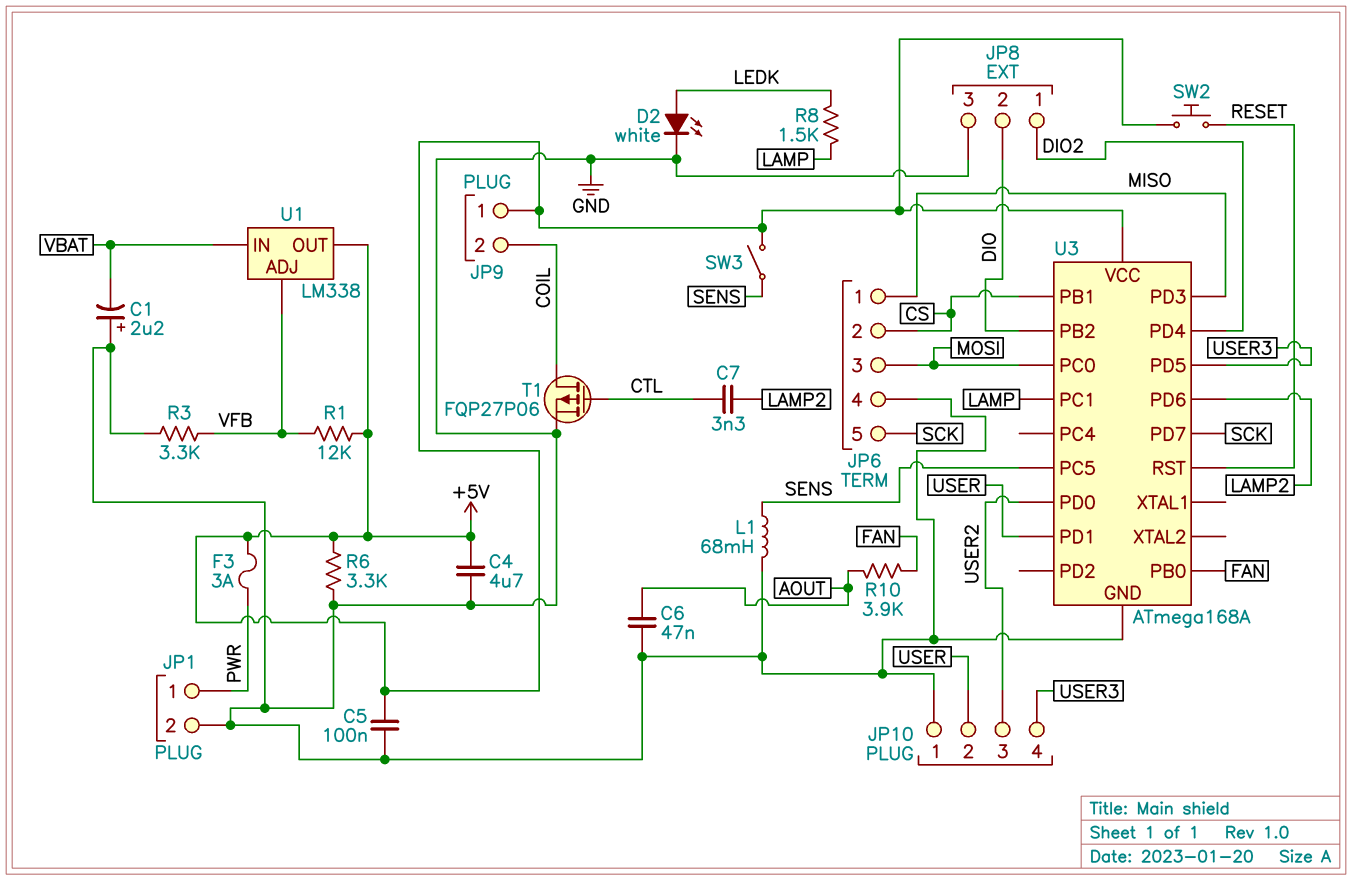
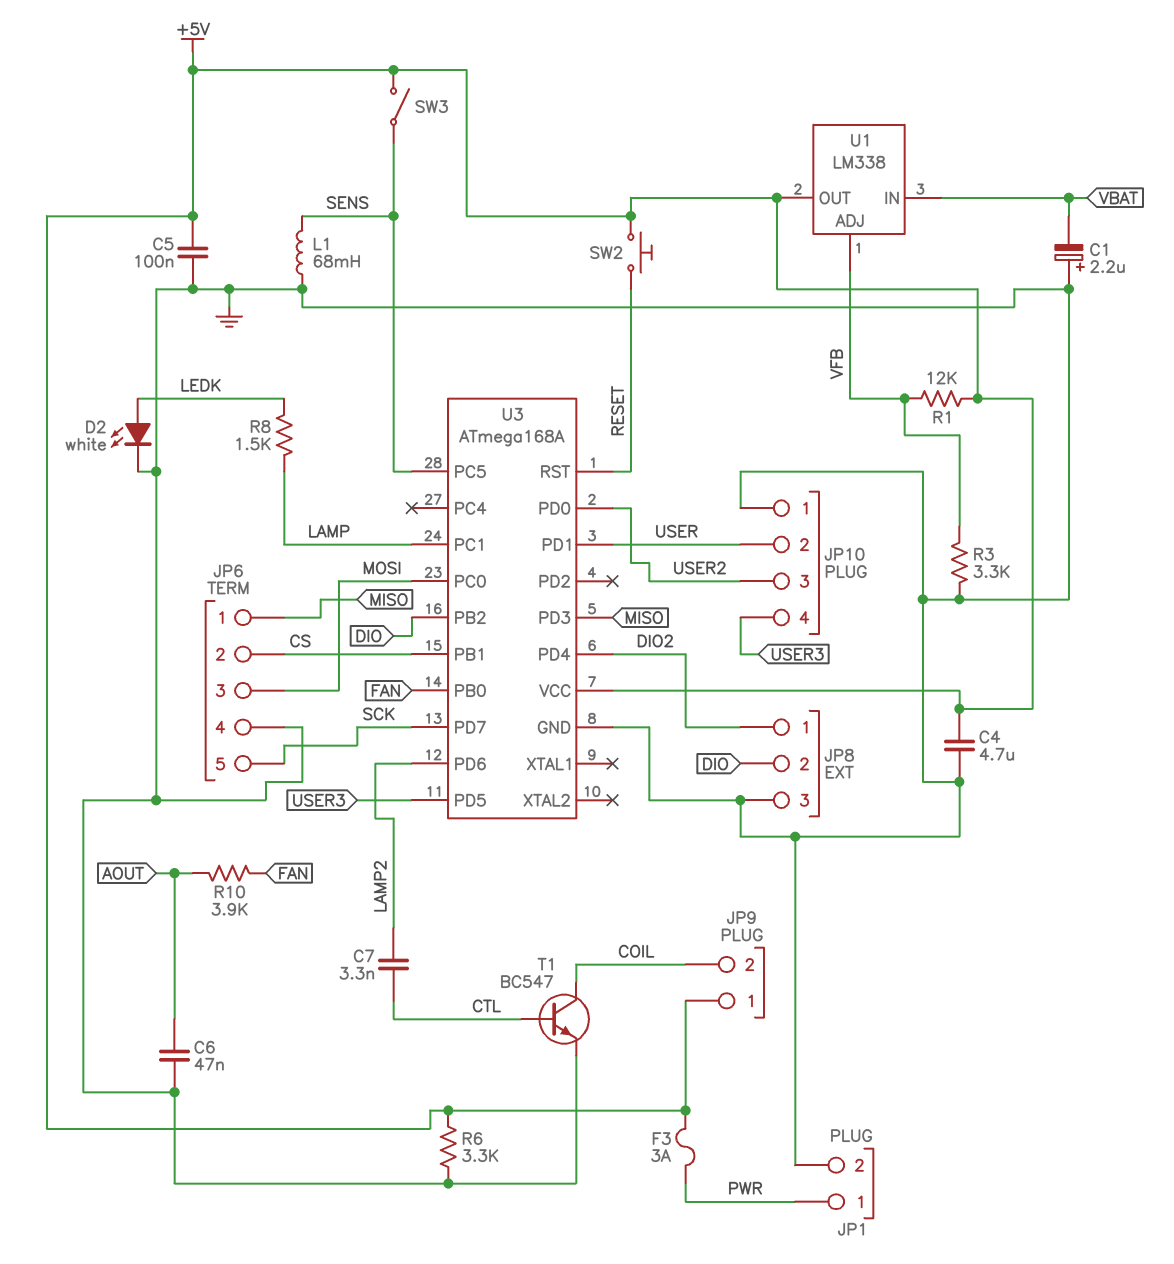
T1: PMOS FQP27P06 (G CTL, D COIL, S GND) -> NPN BC547 (B CTL, C COIL, E GND)

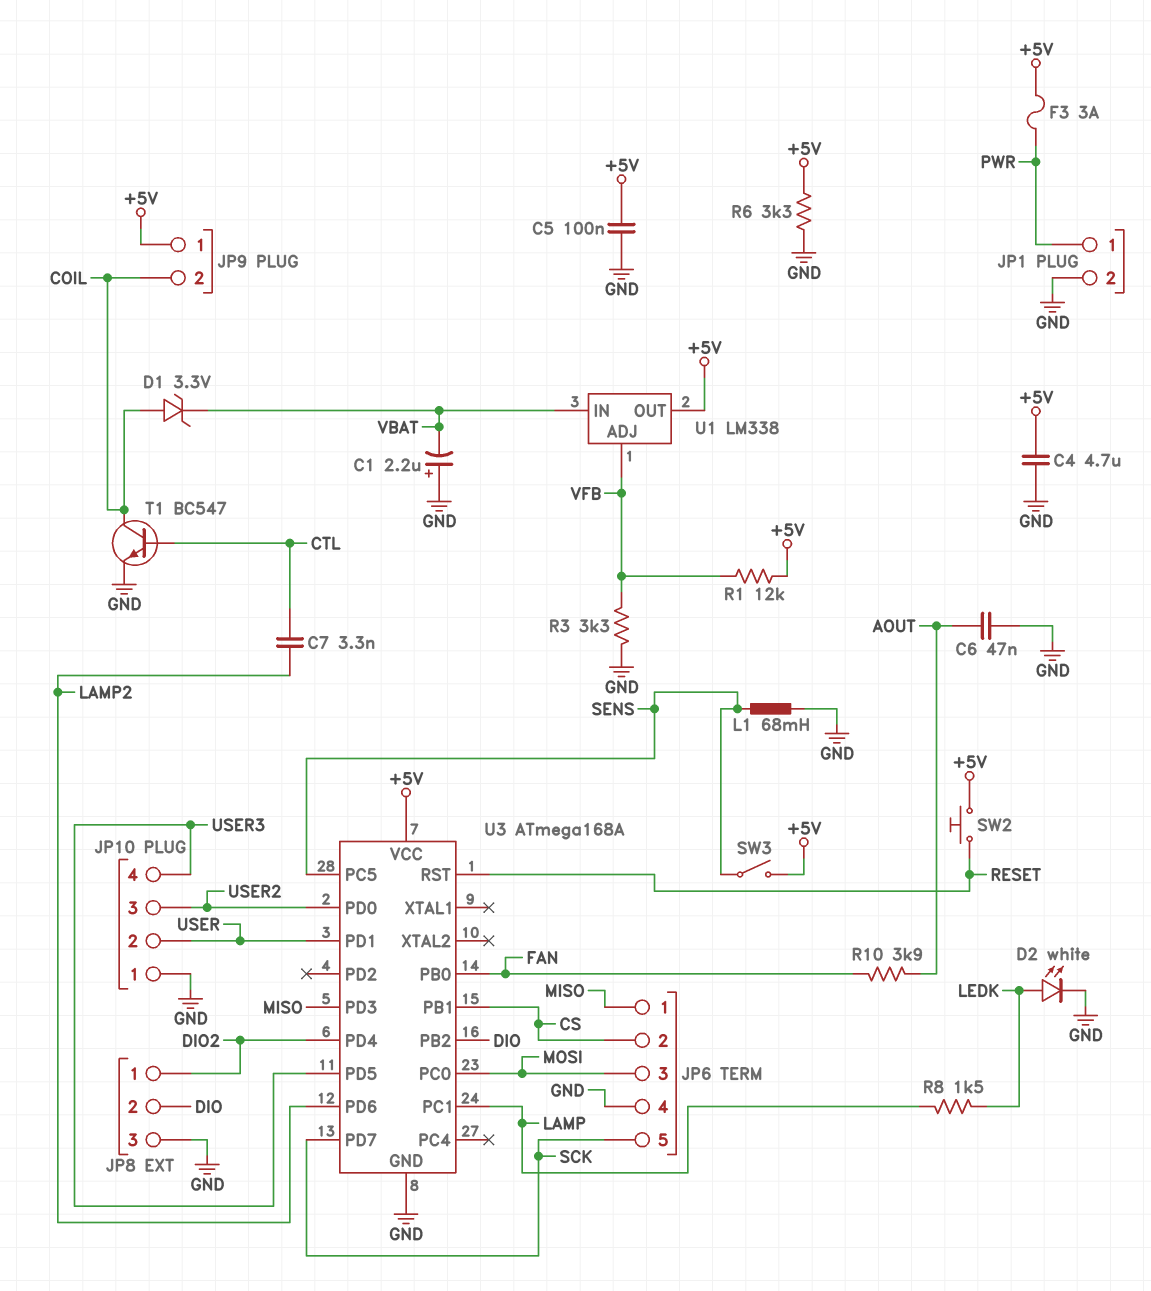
D1: none -> zener 3.3V (A COIL, K VBAT)

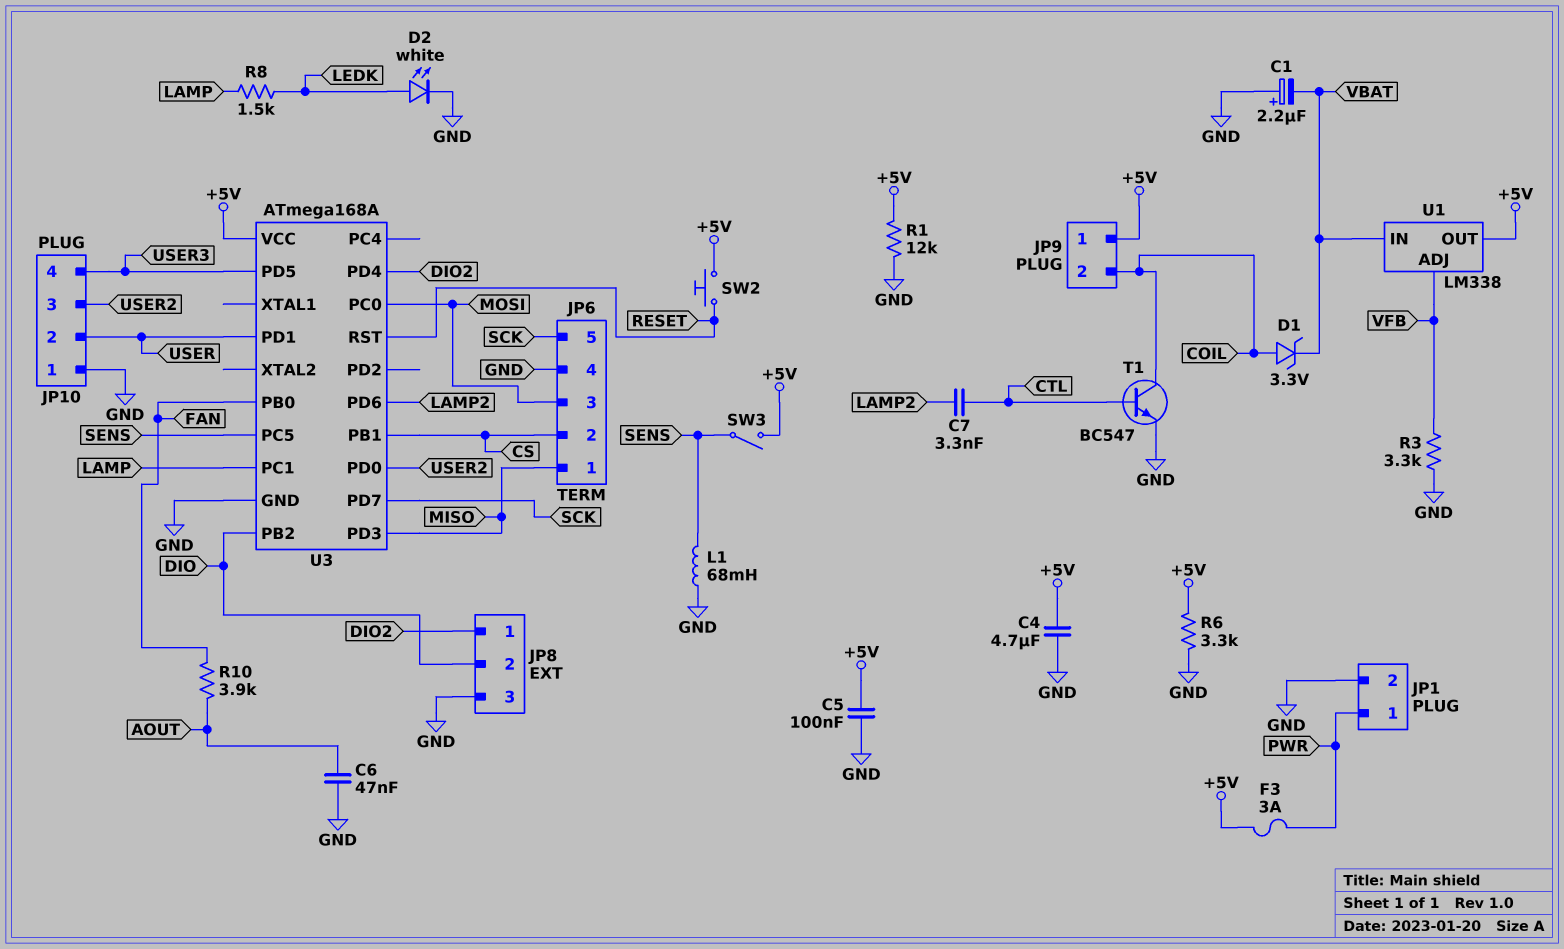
R1: 12k (+5V, VFB) -> 12k (+5V, GND)

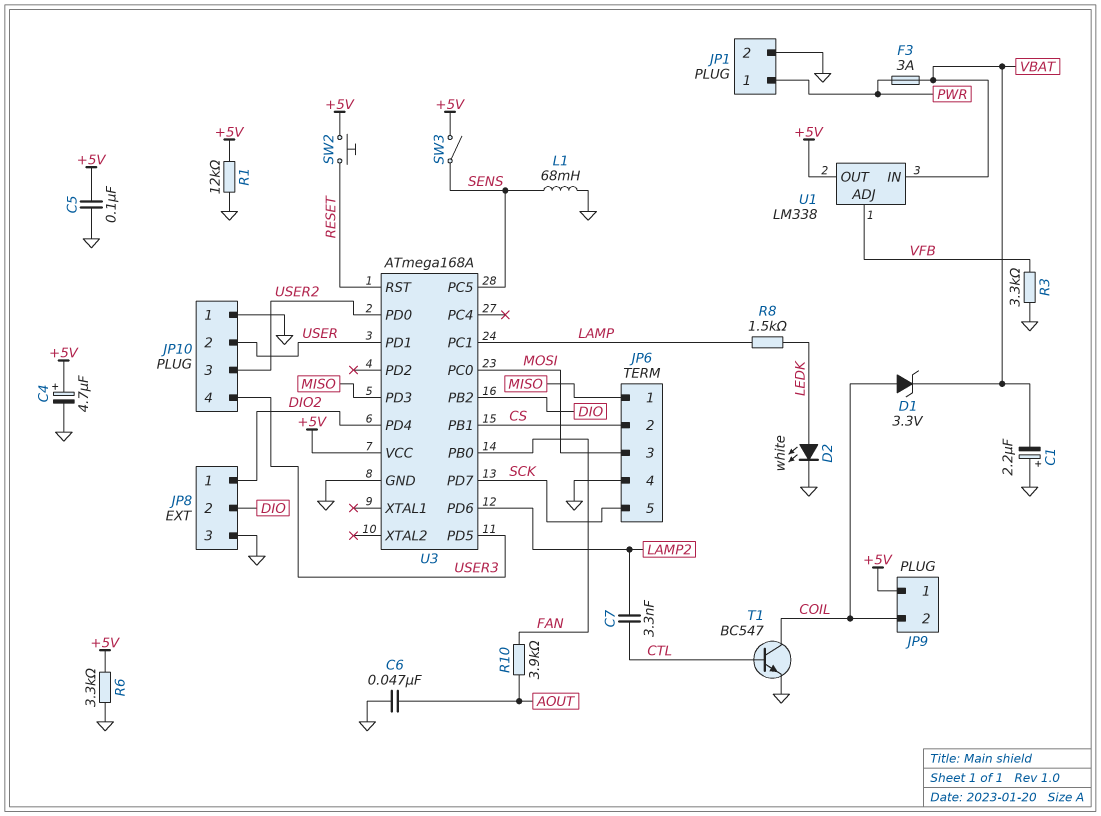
C4: 4.7uF (+5V, GND) -> 4.7uF (plus +5V, minus GND)
F3: 3A (+5V, PWR) -> 3A (PWR, VBAT)

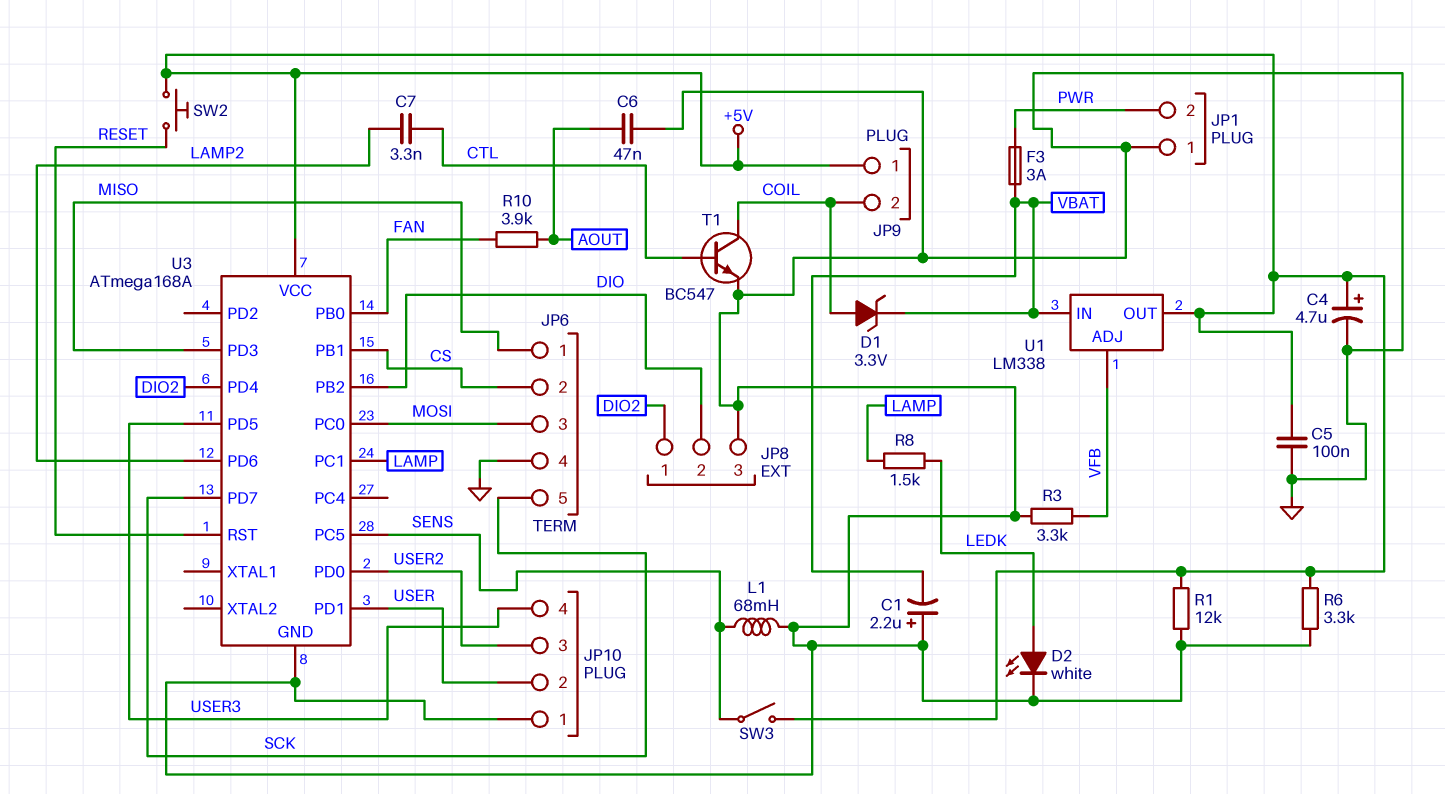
JP1 pin 1: PWR -> GND
JP1 pin 2: GND -> PWR

